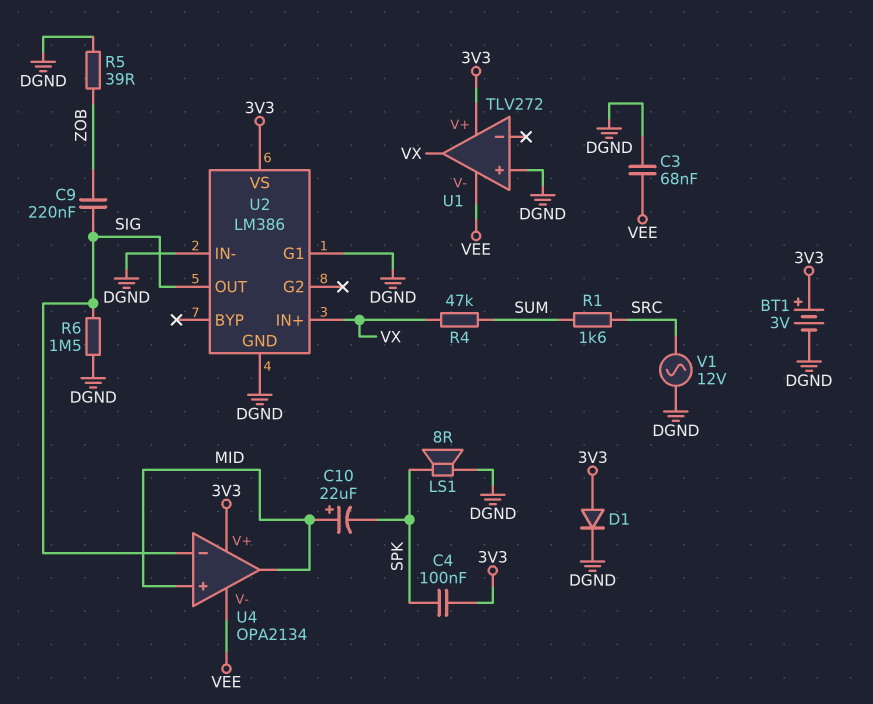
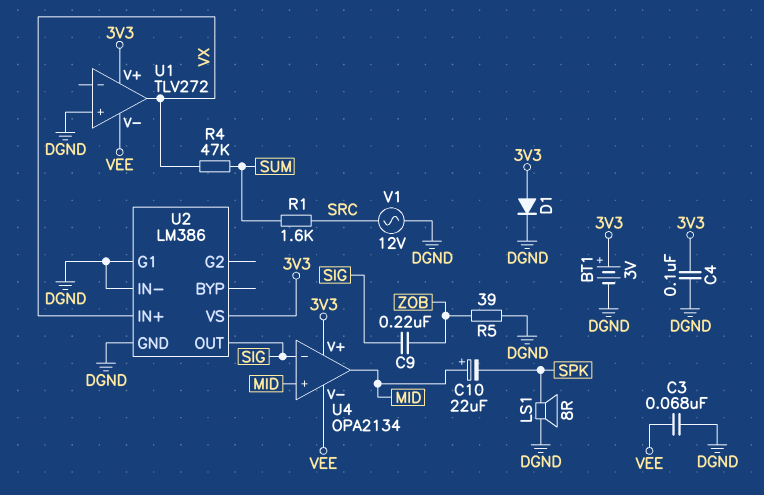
C4: 100nF (3V3, SPK) -> 100nF (3V3, DGND)
R6: 1.5M (DGND, SIG) -> none

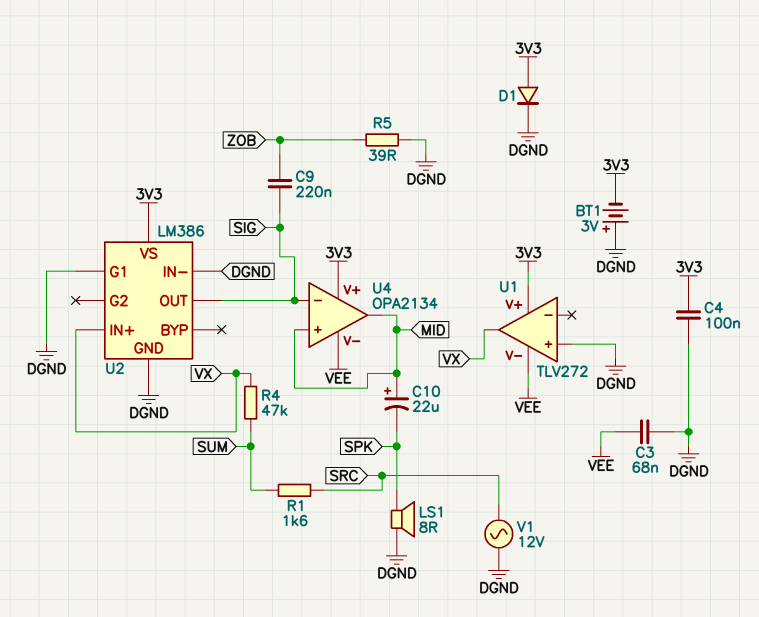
BT1: 3V (plus 3V3, minus DGND) -> 3V (plus DGND, minus 3V3)

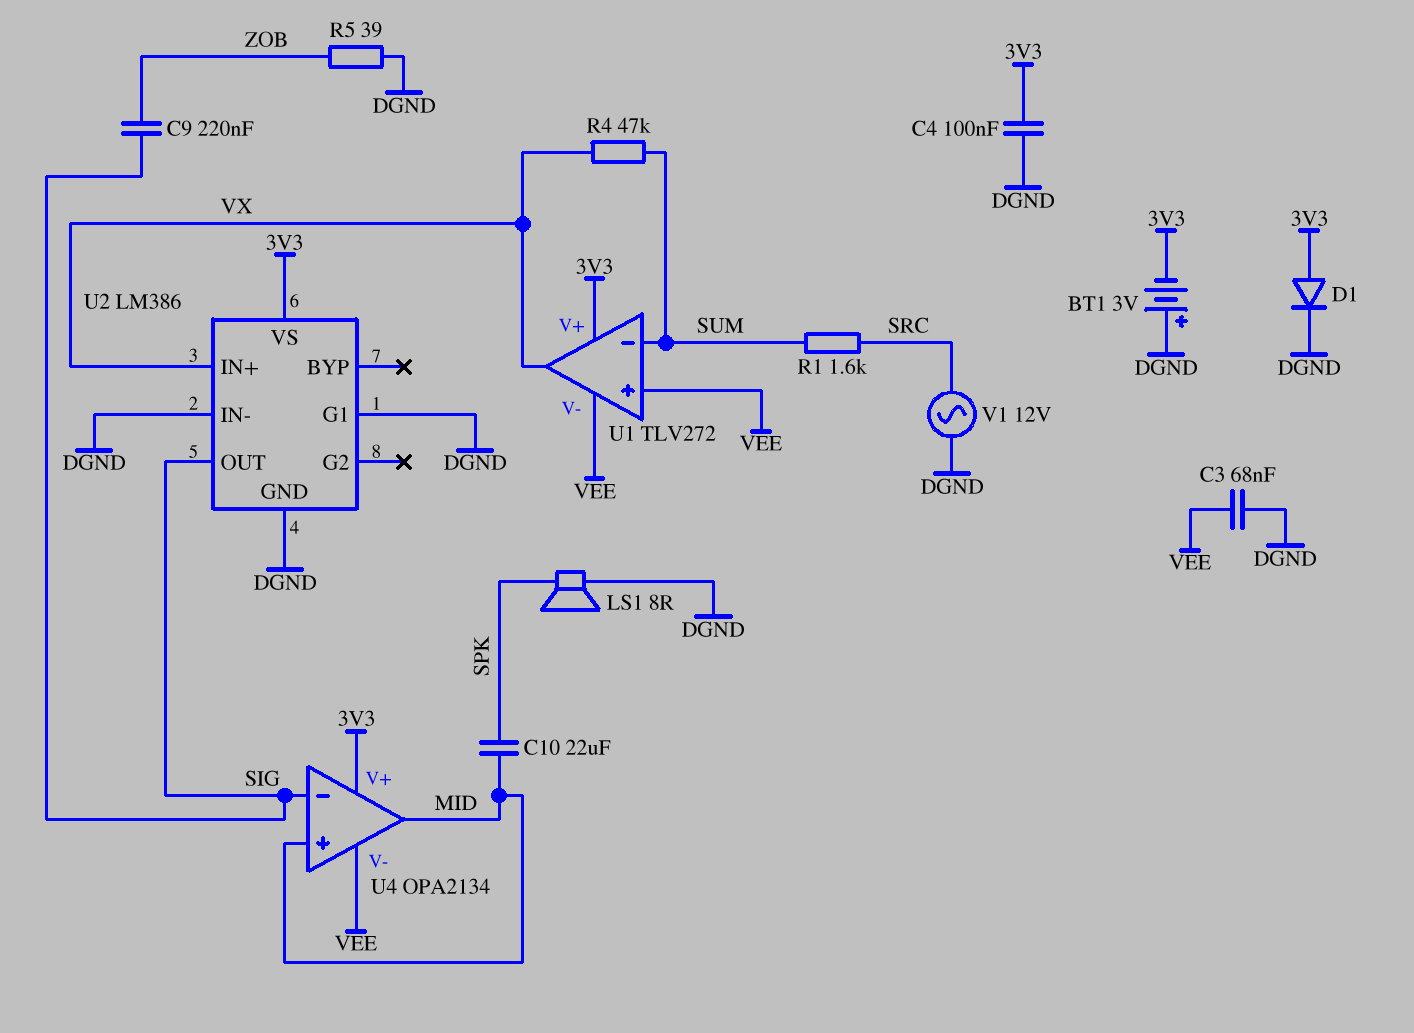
C10: 22uF (plus MID, minus SPK) -> 22uF (MID, SPK)
U1 pin in+: DGND -> VEE
U1 pin in-: none -> SUM

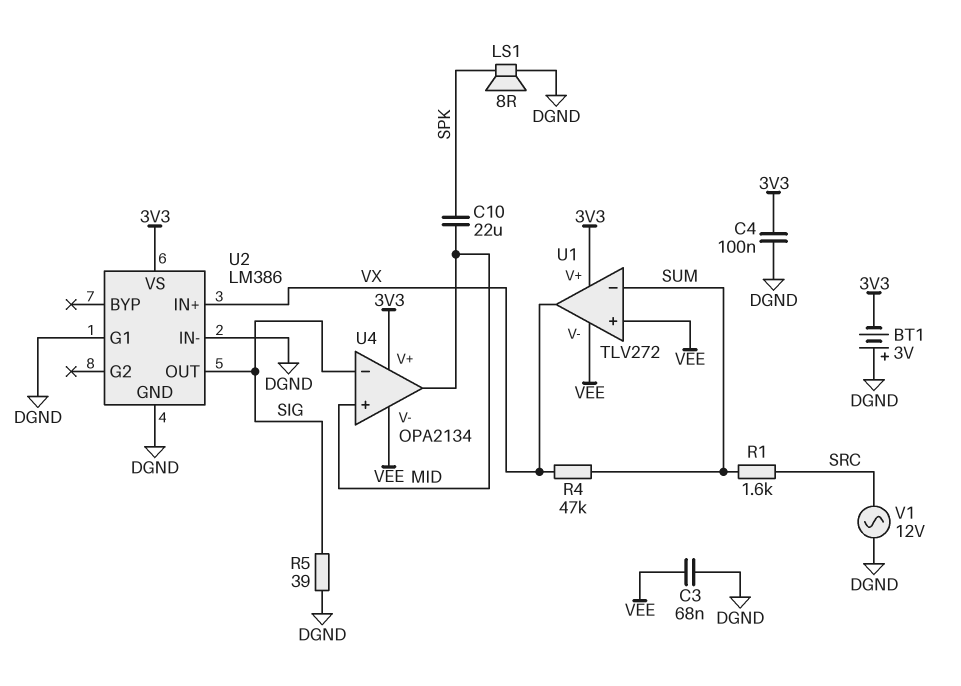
C9: 220nF (SIG, ZOB) -> none
D1: diode (A 3V3, K DGND) -> none
R5: 39 (DGND, ZOB) -> 39 (DGND, SIG)

